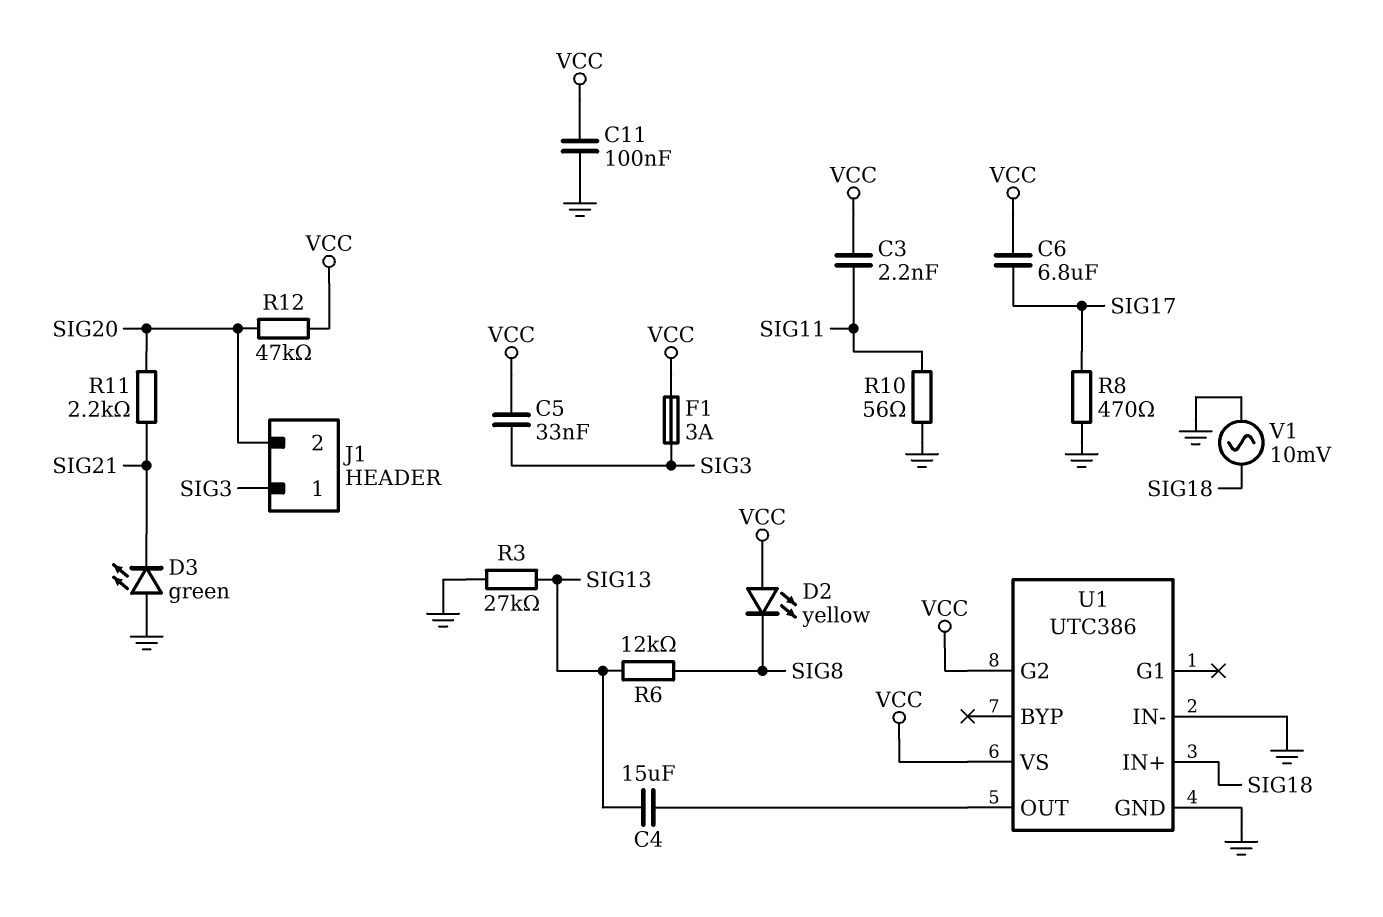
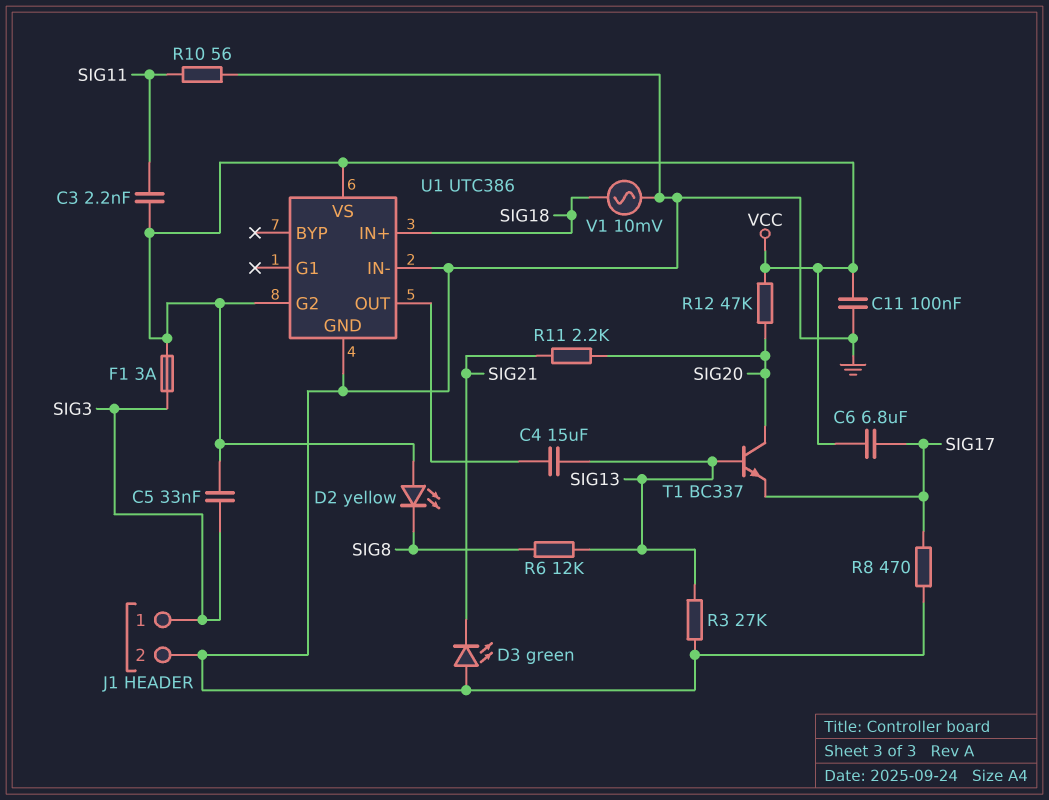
J1 pin 2: SIG20 -> GND
T1: none -> NPN BC337 (B SIG13, C SIG20, E SIG17)

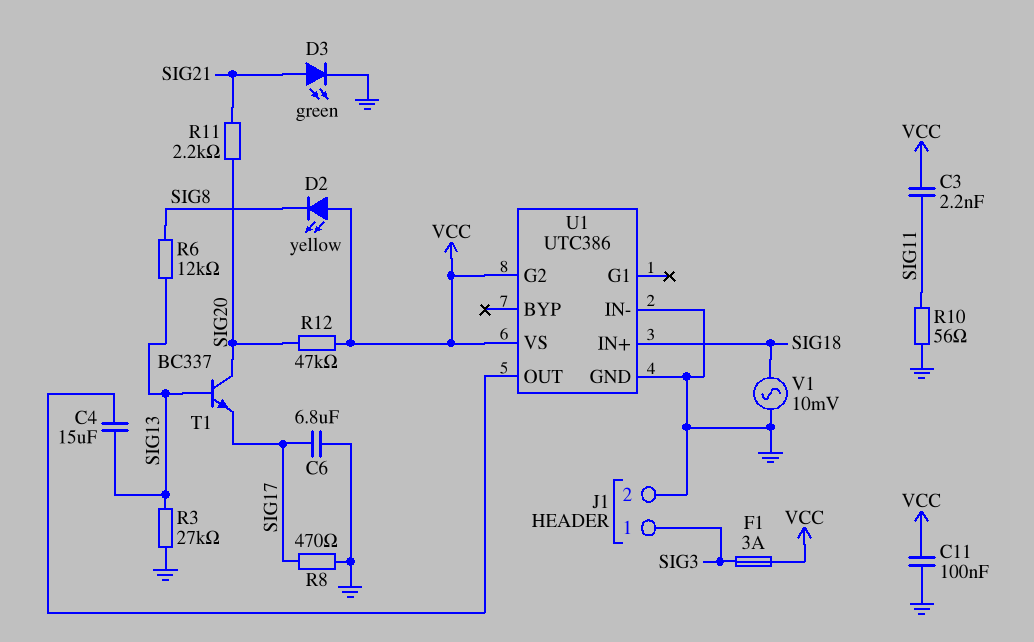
C5: 33nF (SIG3, VCC) -> none
C6: 6.8uF (SIG17, VCC) -> 6.8uF (GND, SIG17)
D3: LED green (A GND, K SIG21) -> LED green (A SIG21, K GND)

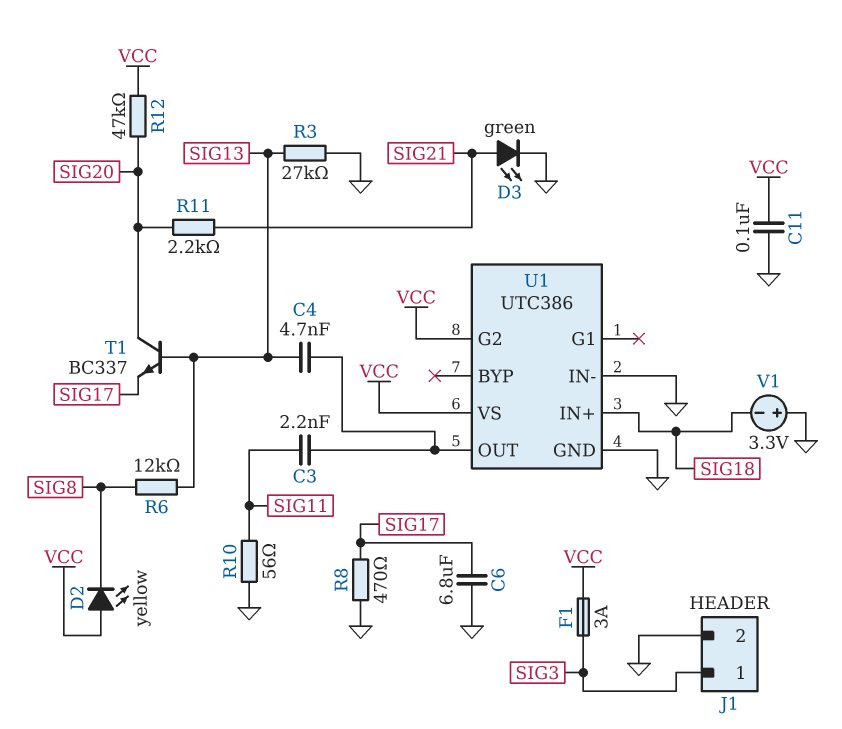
C3: 2.2nF (SIG11, VCC) -> 2.2nF (SIG11, U1/OUT)
C4: 15uF (SIG13, U1/OUT) -> 4.7nF (SIG13, U1/OUT)
V1: AC 10mV (GND, SIG18) -> 3.3V (plus GND, minus SIG18)

